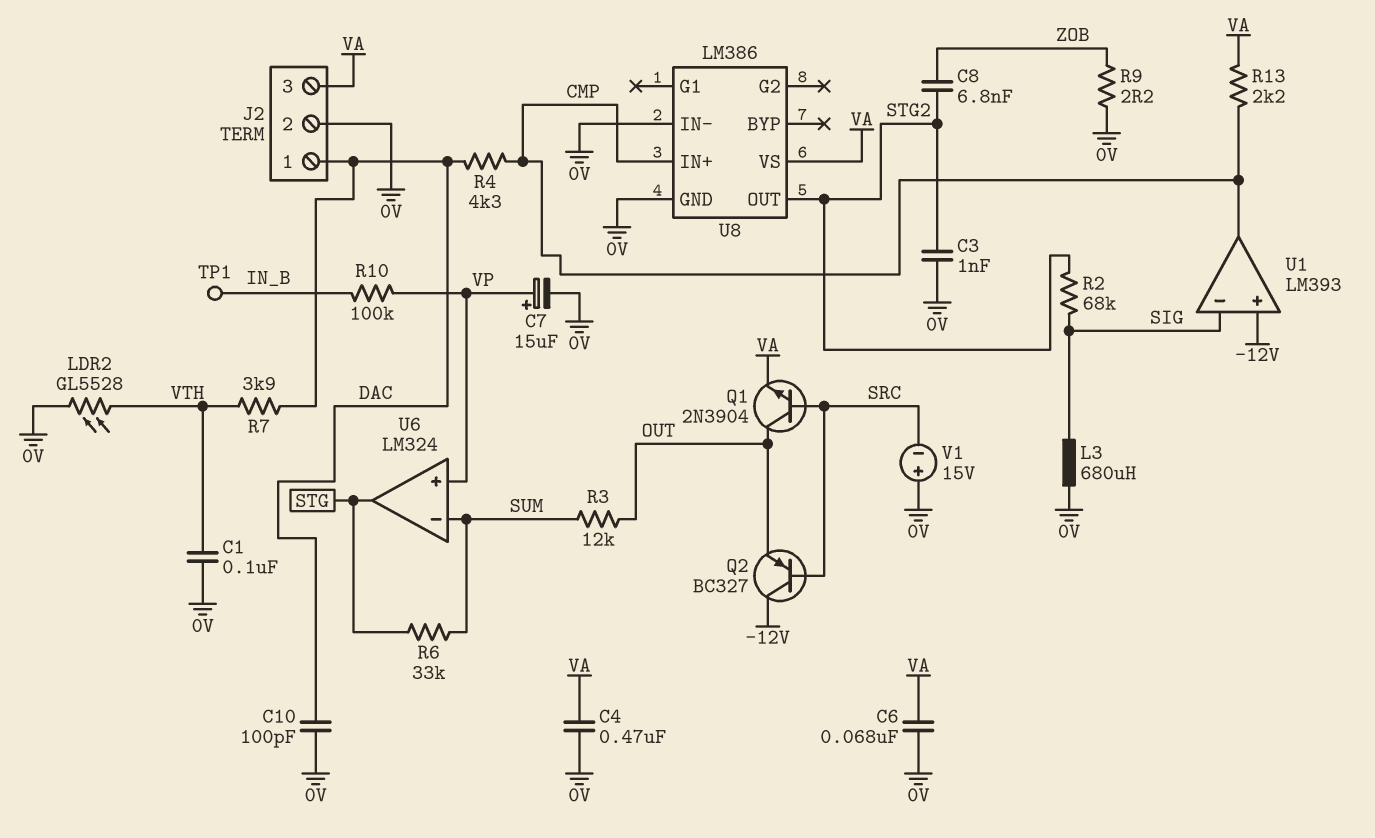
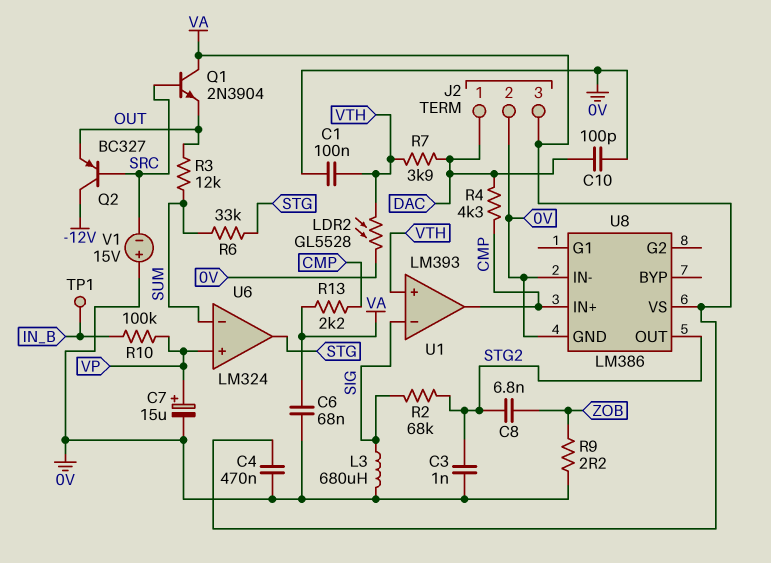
Q1: NPN 2N3904 (B SRC, C OUT, E VA) -> NPN 2N3904 (B SRC, C VA, E OUT)
U1 pin in+: -12V -> VTH

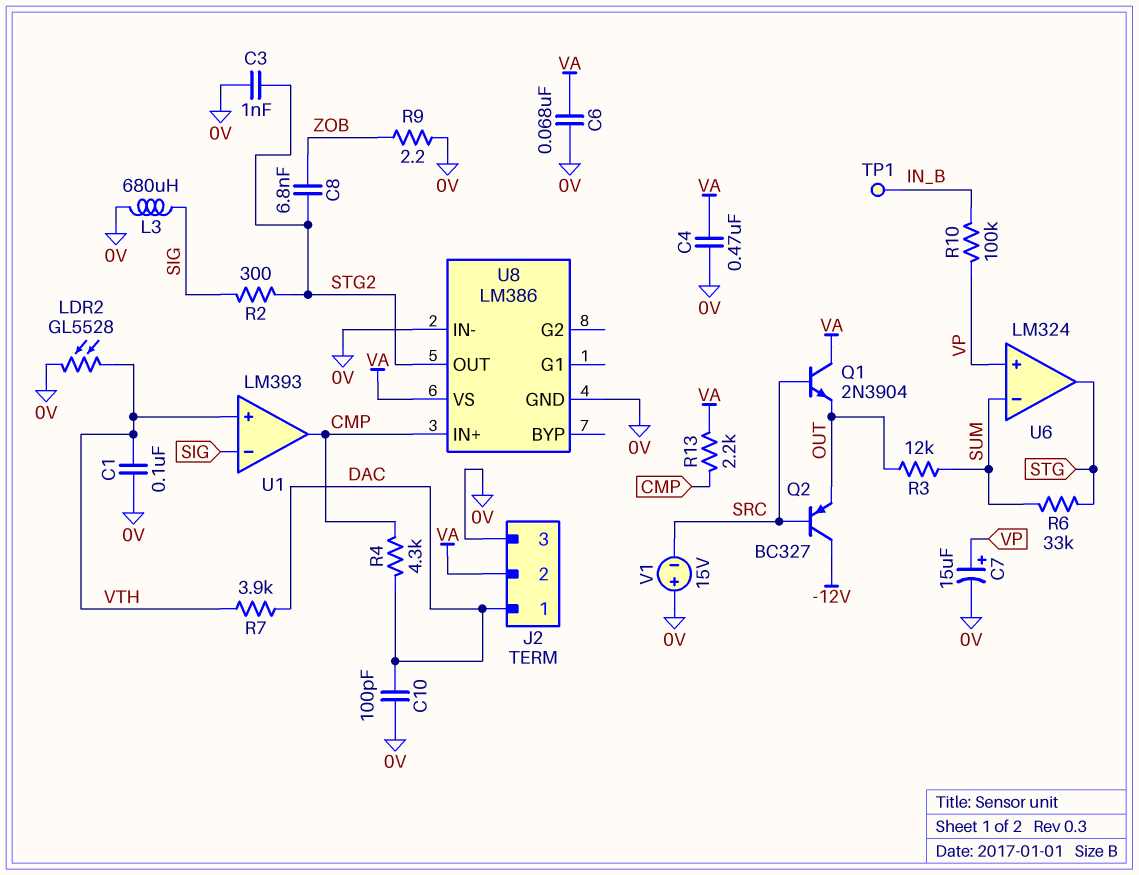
J2 pin 2: 0V -> VA
J2 pin 3: VA -> 0V
R2: 68k (SIG, STG2) -> 300 (SIG, STG2)

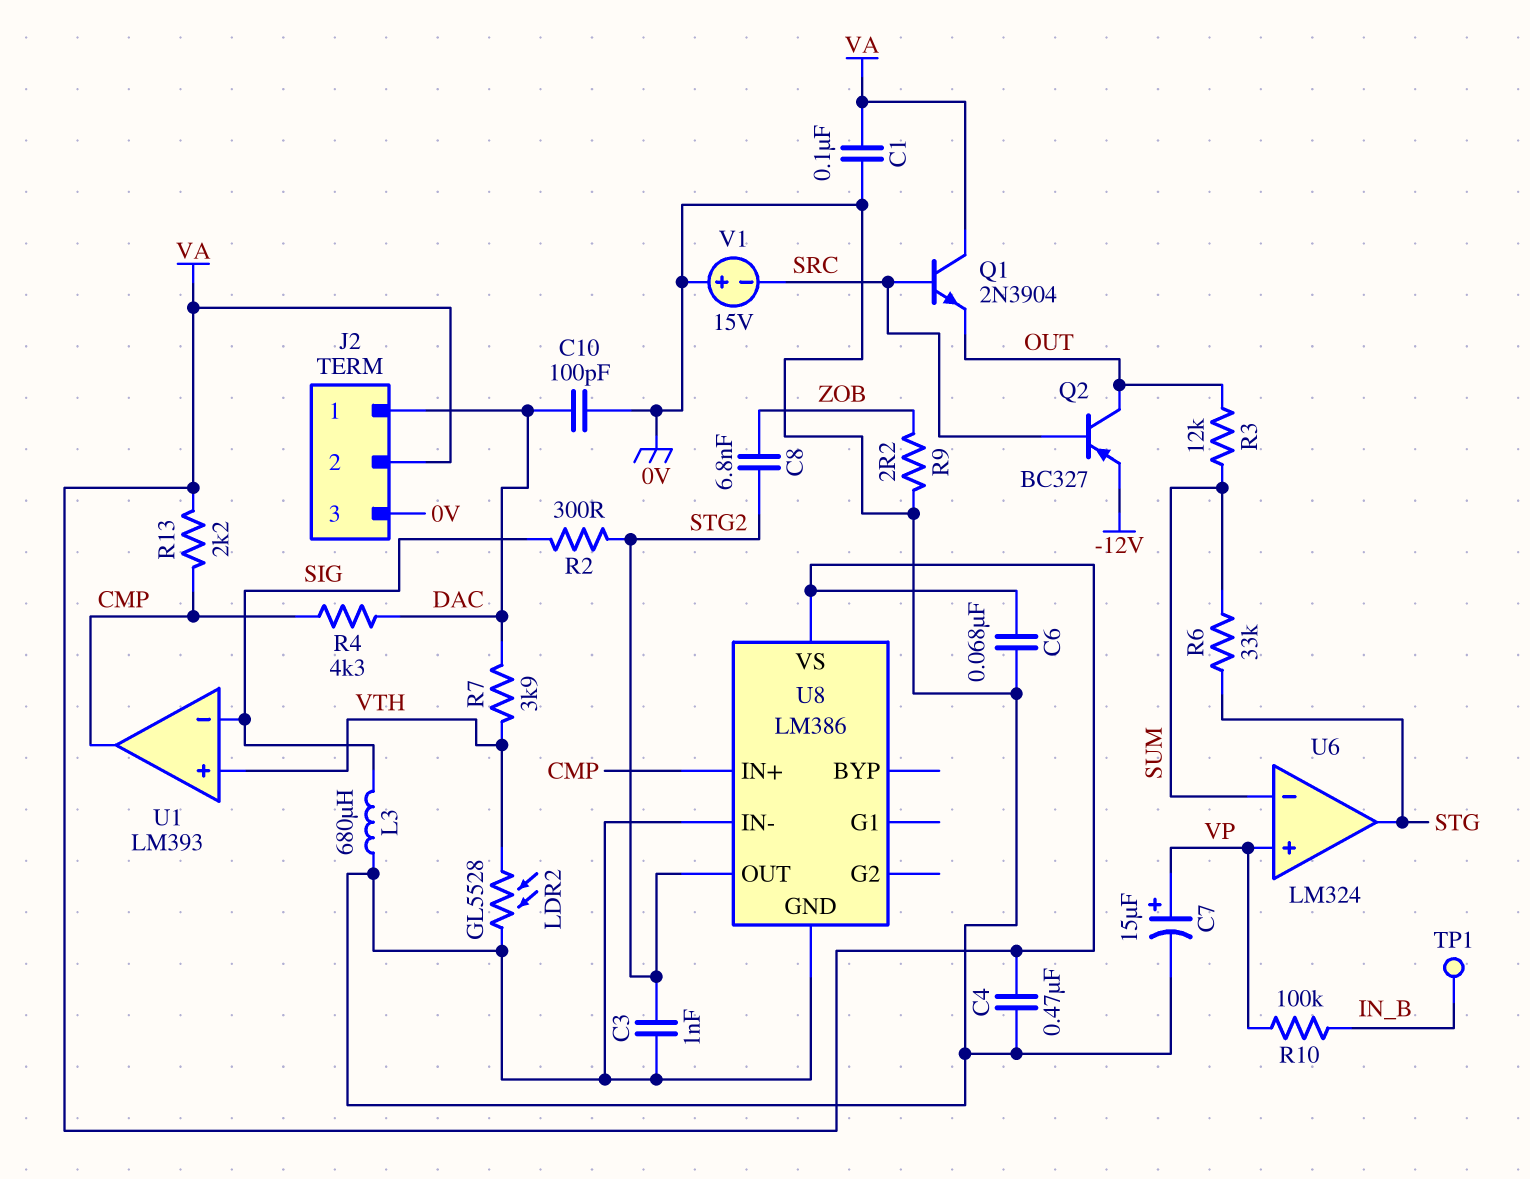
C1: 100nF (0V, VTH) -> 100nF (0V, VA)
Q2: PNP BC327 (B SRC, C -12V, E OUT) -> PNP BC327 (B SRC, C OUT, E -12V)

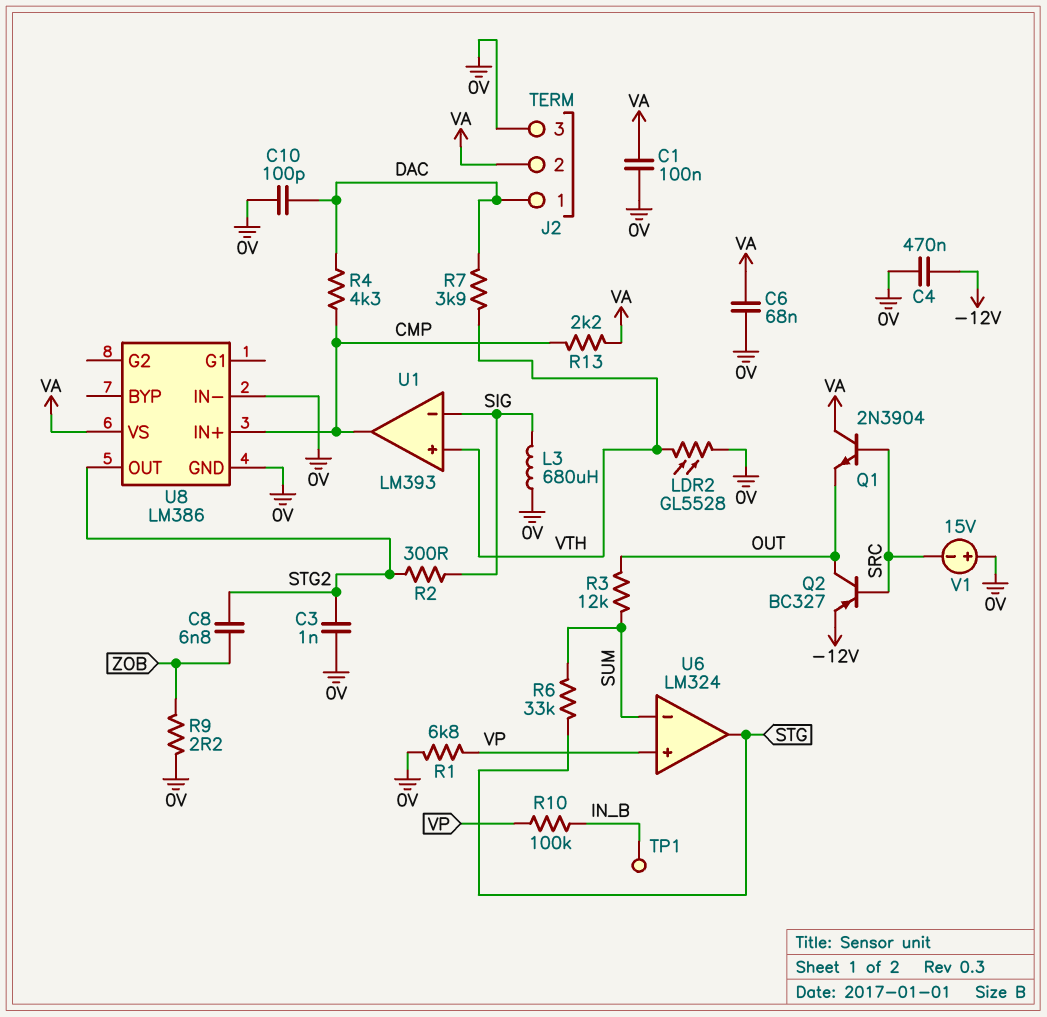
C4: 470nF (0V, VA) -> 470nF (-12V, 0V)
C7: 15uF (plus VP, minus 0V) -> none
R1: none -> 6.8k (0V, VP)

